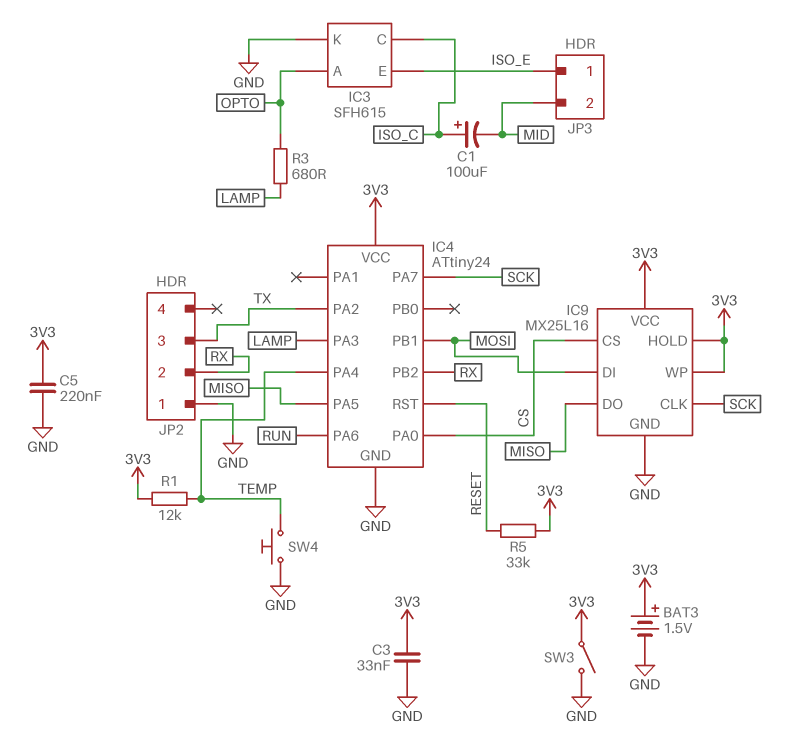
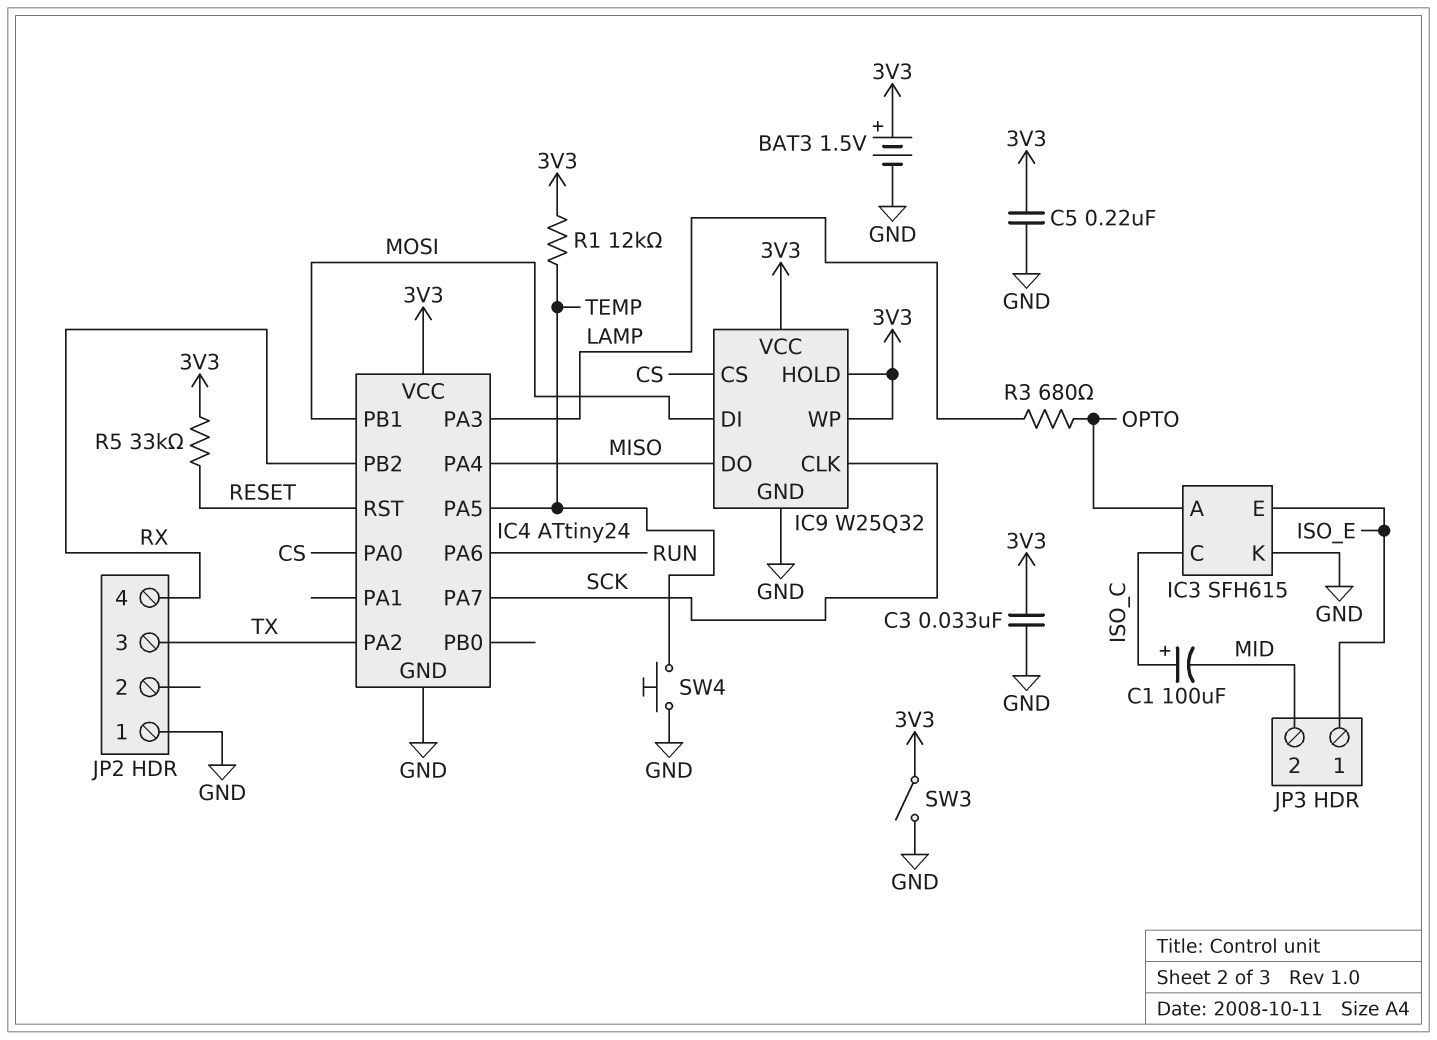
IC4 pin PA4: TEMP -> MISO
IC4 pin PA5: MISO -> TEMP
IC9: MX25L16 -> W25Q32
JP2 pin 2: RX -> none
JP2 pin 4: none -> RX

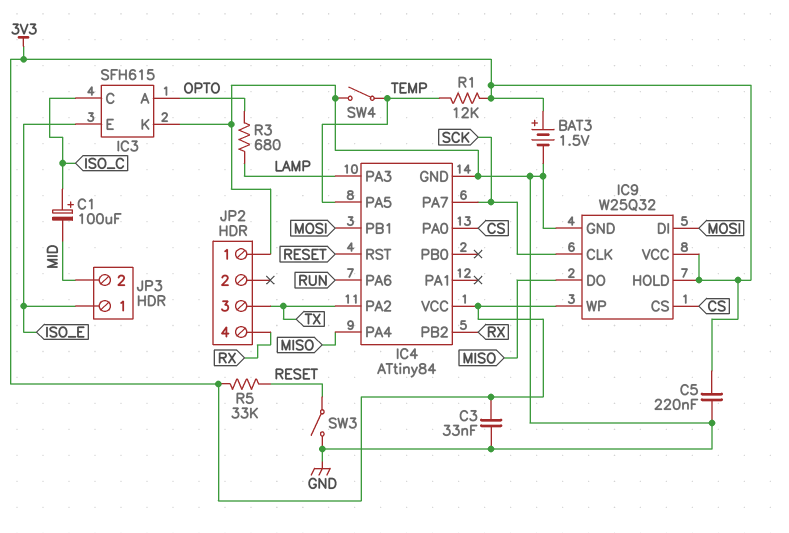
IC4: ATtiny24 -> ATtiny84
SW3: switch (3V3, GND) -> switch (GND, RESET)
SW4: button (GND, TEMP) -> switch (GND, TEMP)

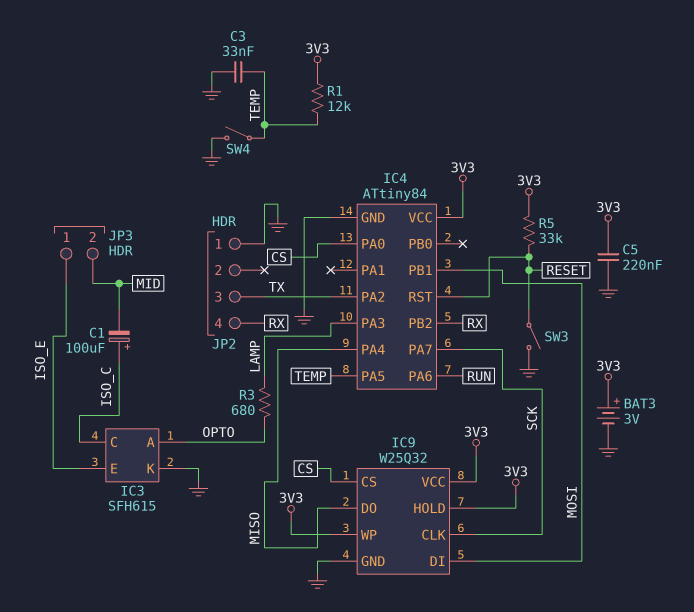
BAT3: 1.5V (plus 3V3, minus GND) -> 3V (plus 3V3, minus GND)
C3: 33nF (3V3, GND) -> 33nF (GND, TEMP)

